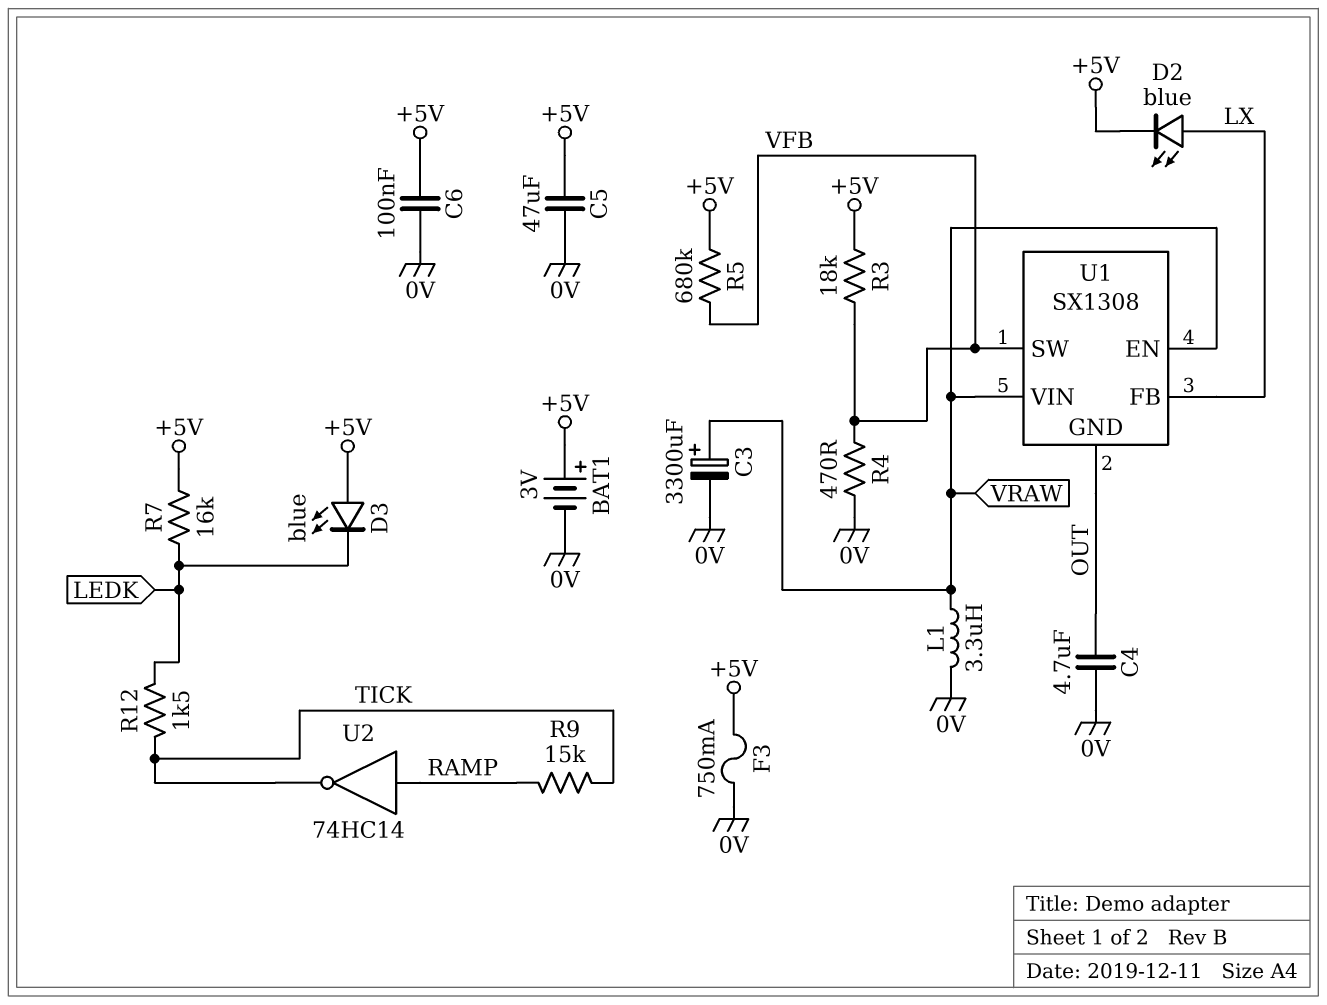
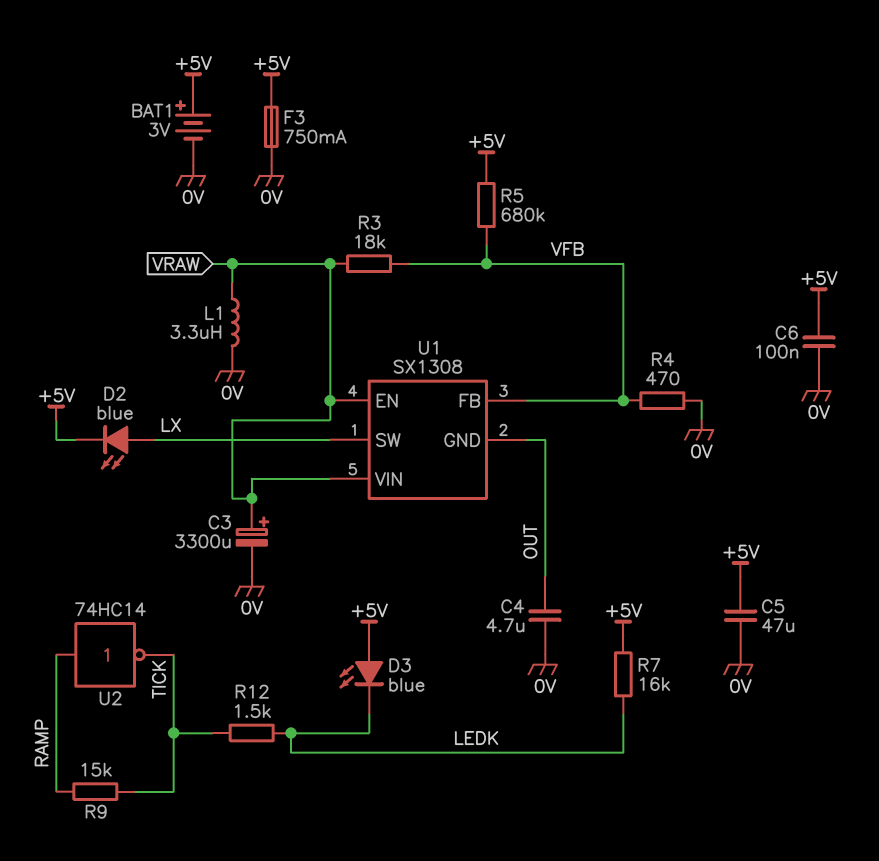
R3: 18k (+5V, VFB) -> 18k (VFB, VRAW)
U1 pin FB: LX -> VFB
U1 pin SW: VFB -> LX

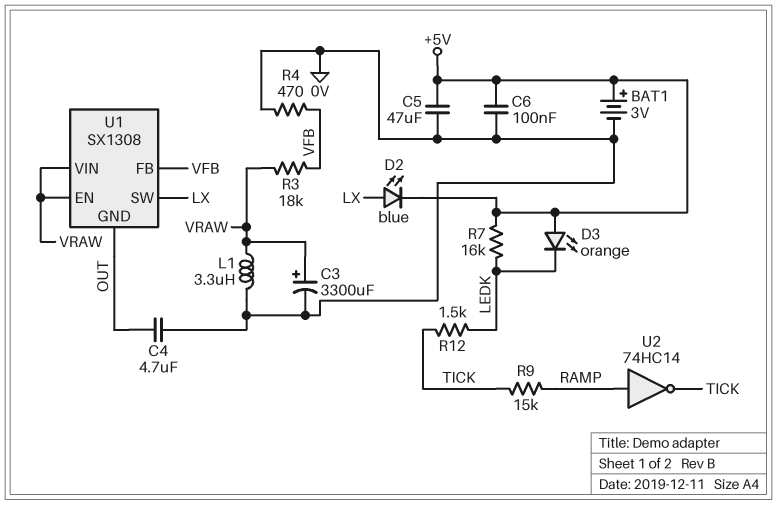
D3: LED blue (A +5V, K LEDK) -> LED orange (A +5V, K LEDK)
F3: 750mA (+5V, 0V) -> none
R5: 680k (+5V, VFB) -> none

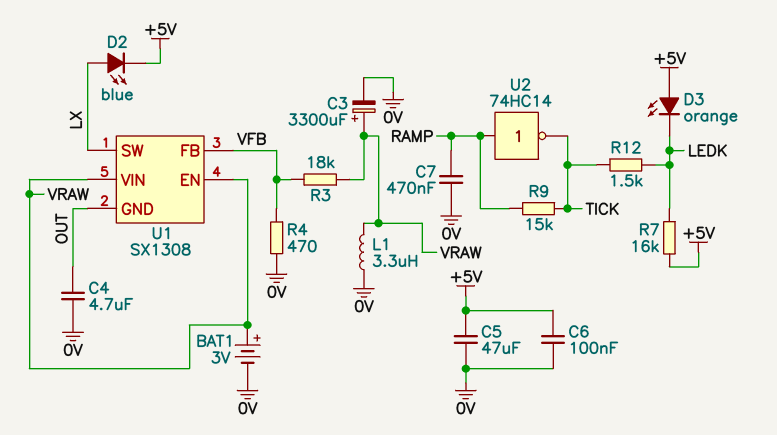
BAT1: 3V (plus +5V, minus 0V) -> 3V (plus VRAW, minus 0V)
C7: none -> 470nF (0V, RAMP)

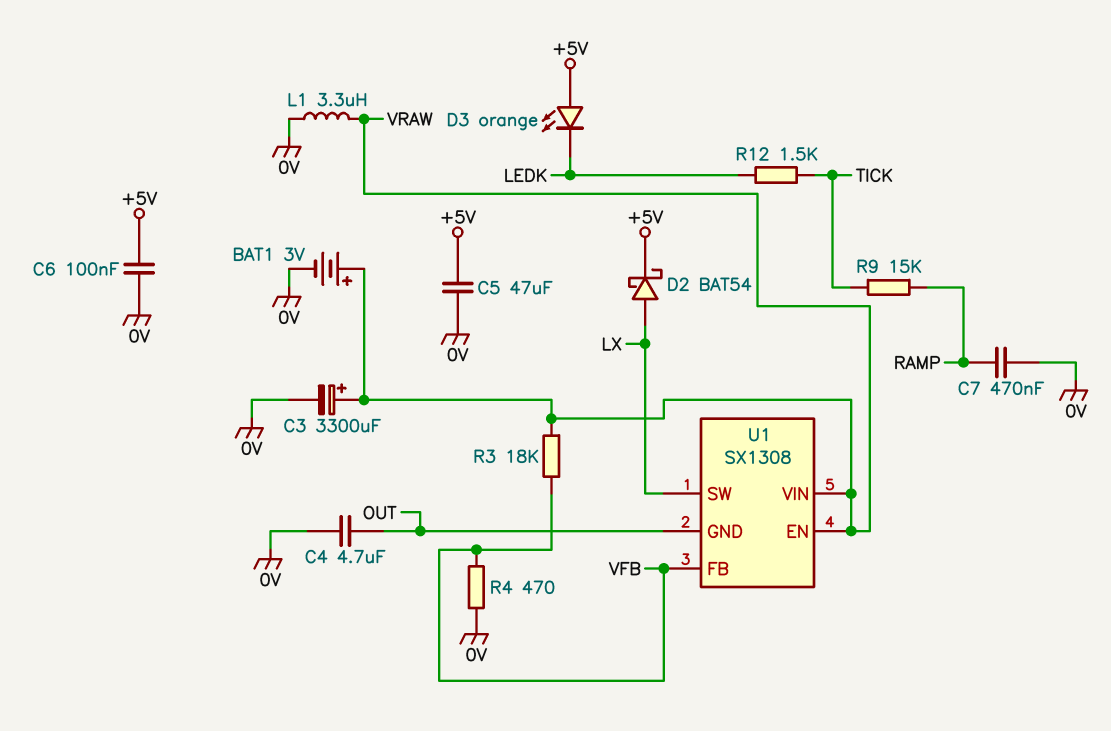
D2: LED blue (A LX, K +5V) -> schottky BAT54 (A LX, K +5V)
R7: 16k (+5V, LEDK) -> none
U2: NOT 74HC14 (in RAMP, out TICK) -> none

